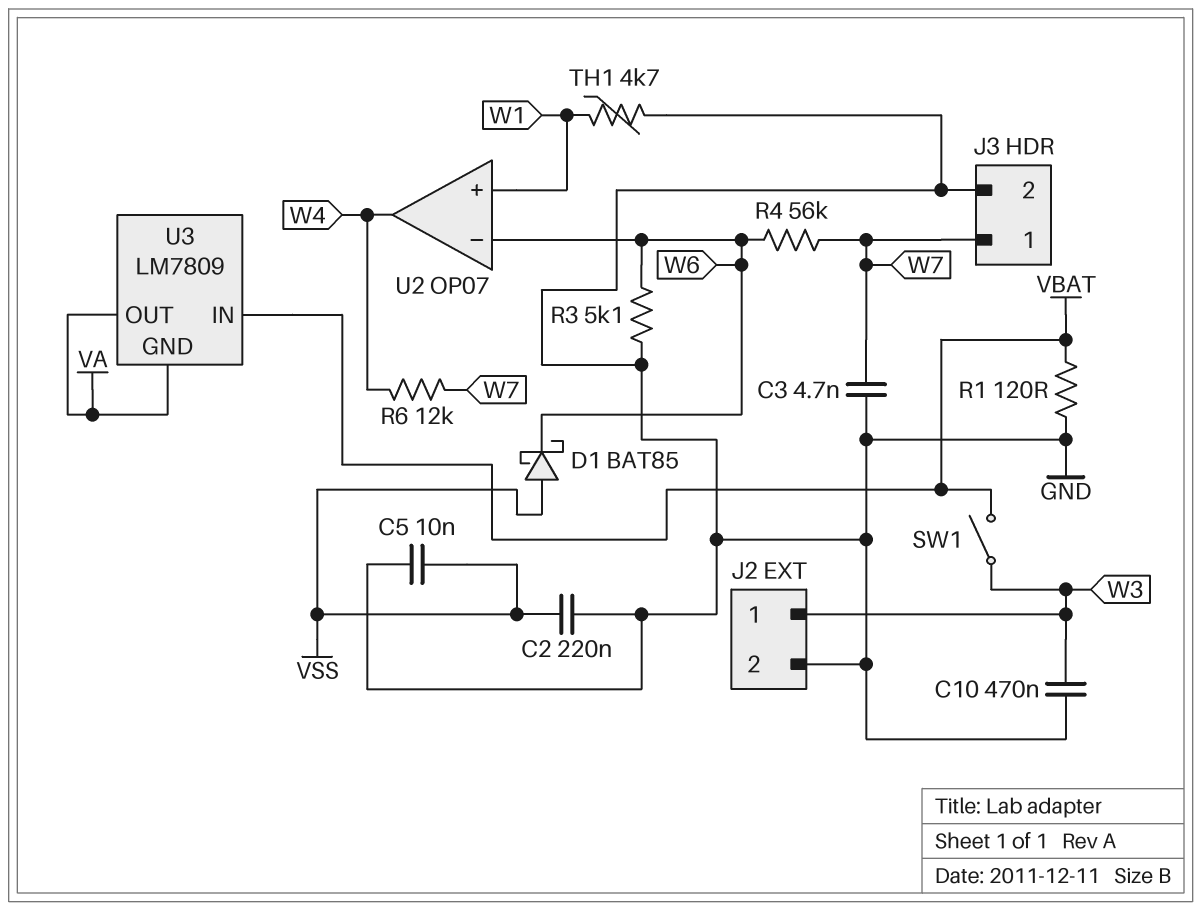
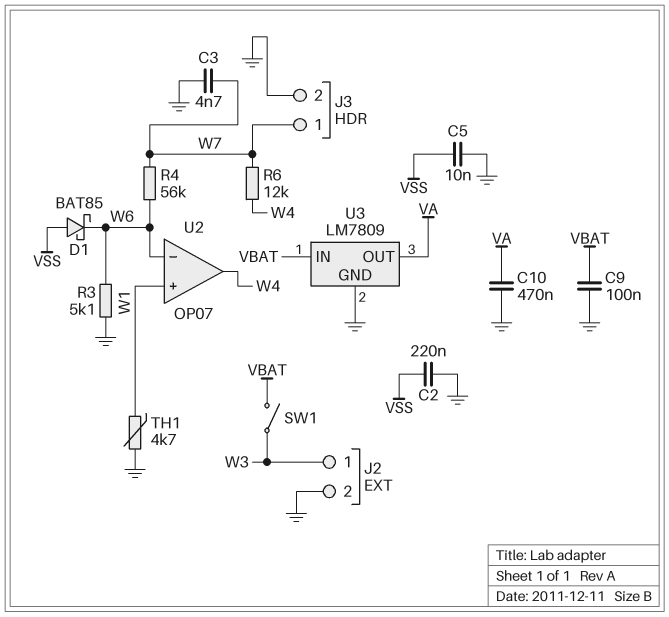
C9: none -> 100nF (GND, VBAT)
C10: 470nF (GND, W3) -> 470nF (GND, VA)
R1: 120 (GND, VBAT) -> none
U3 pin GND: VA -> GND

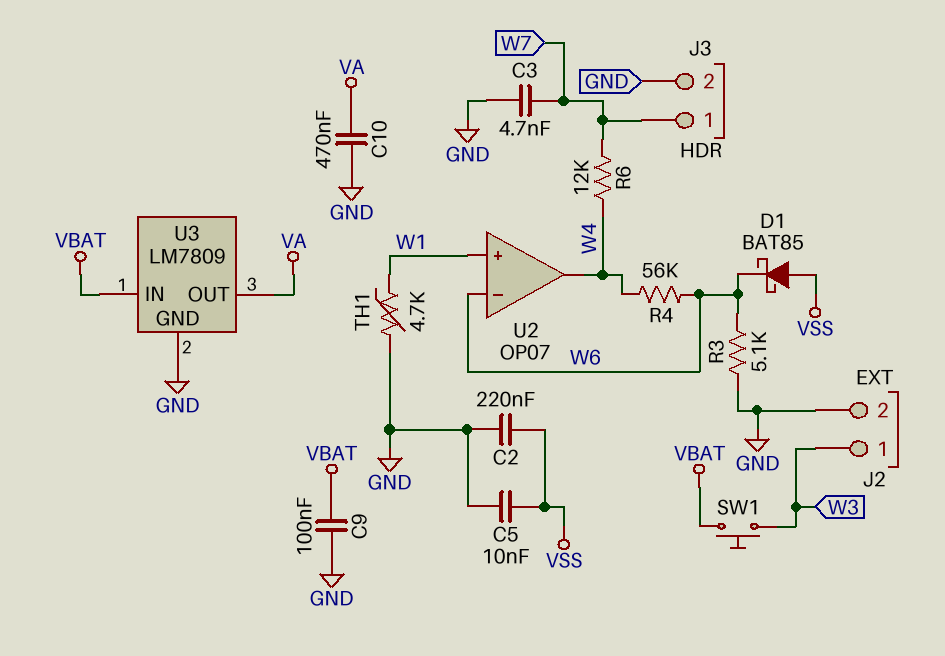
R4: 56k (W6, W7) -> 56k (W4, W6)
SW1: switch (VBAT, W3) -> button (VBAT, W3)

